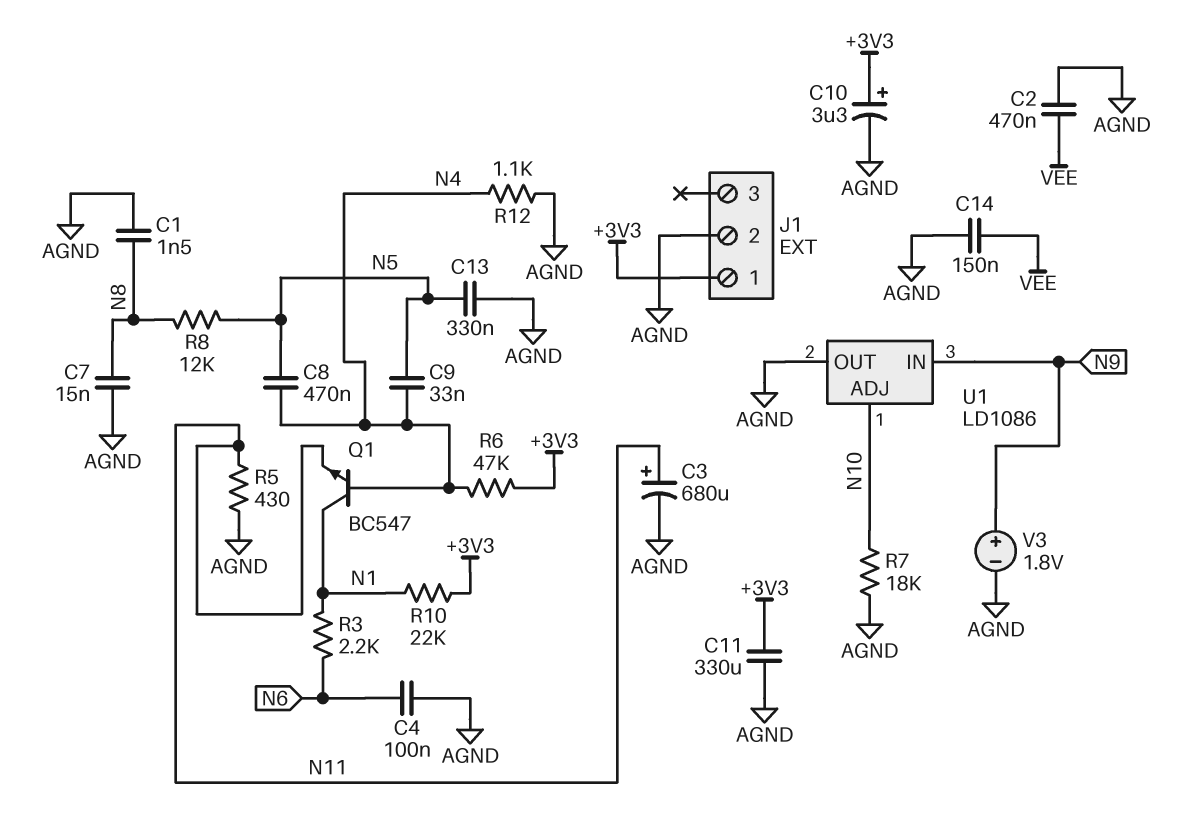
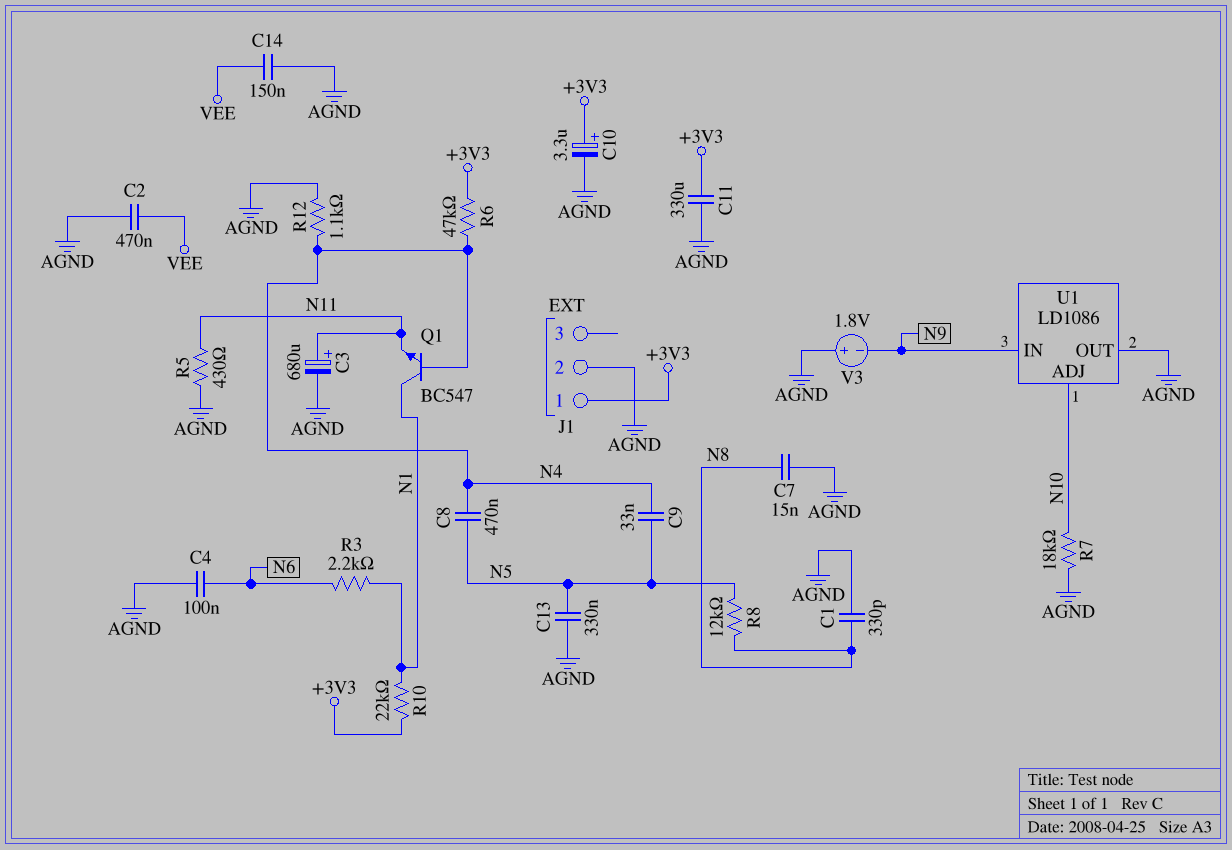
C1: 1.5nF (AGND, N8) -> 330pF (AGND, N8)
V3: 1.8V (plus N9, minus AGND) -> 1.8V (plus AGND, minus N9)

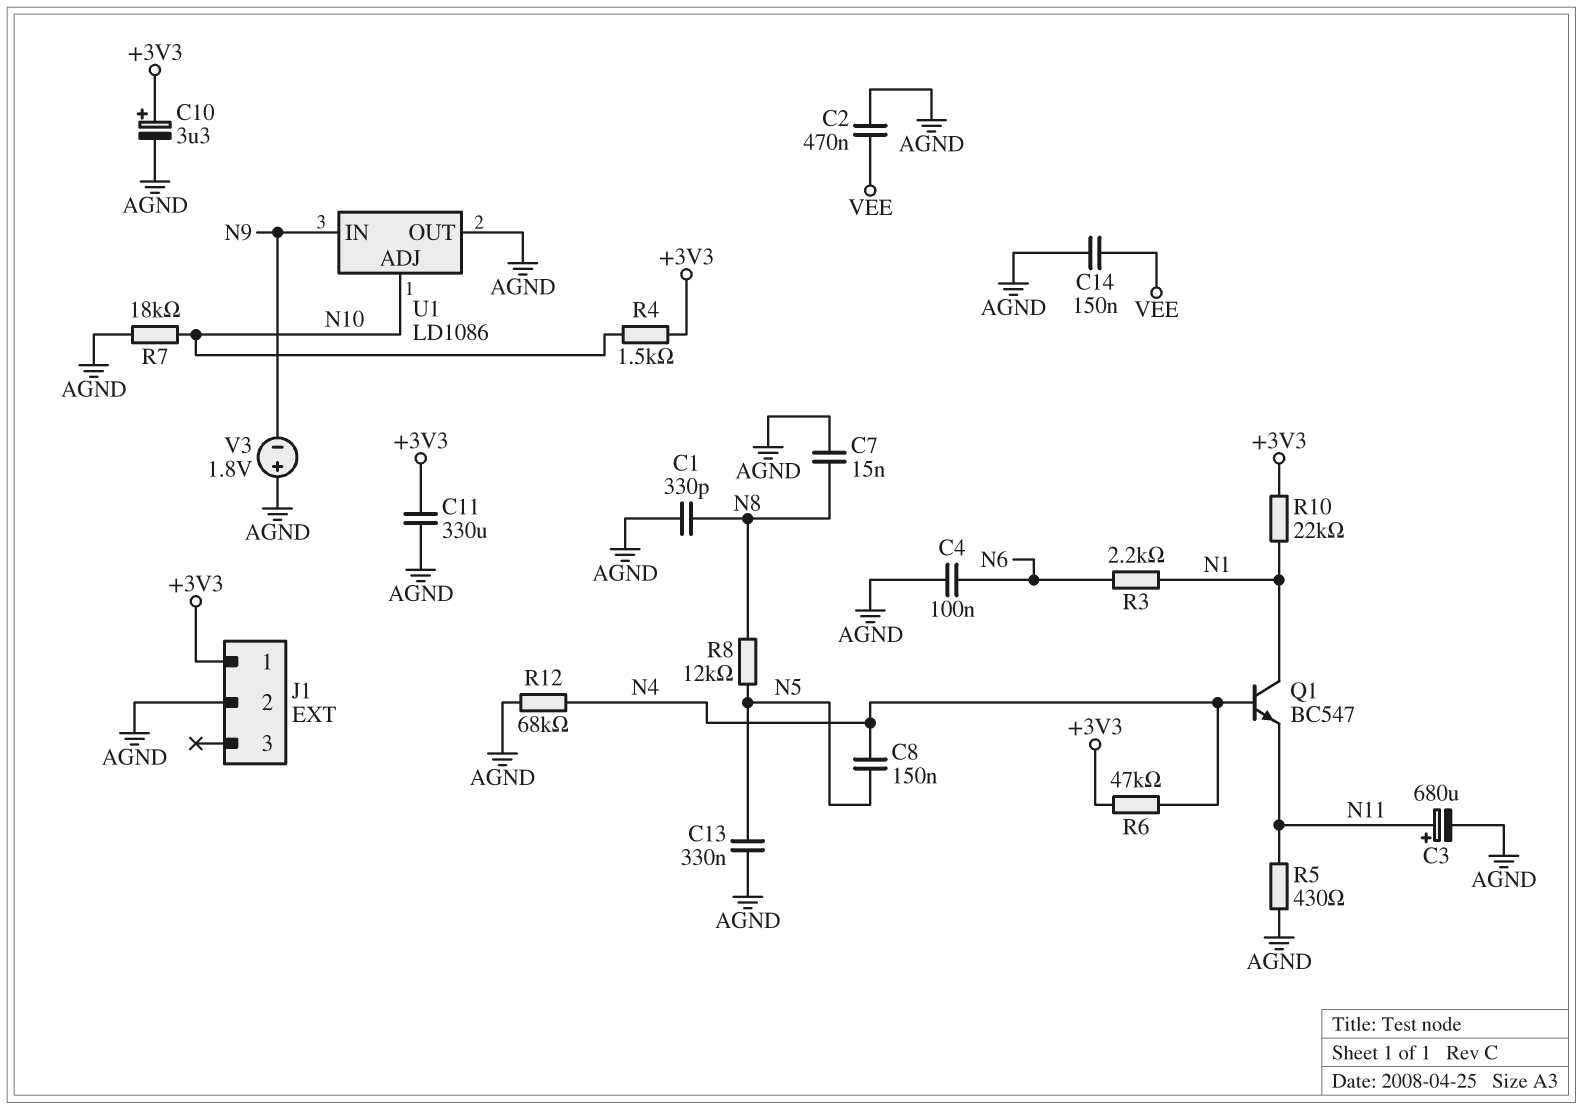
C8: 470nF (N4, N5) -> 150nF (N4, N5)
C9: 33nF (N4, N5) -> none
R4: none -> 1.5k (+3V3, N10)
R12: 1.1k (AGND, N4) -> 68k (AGND, N4)

